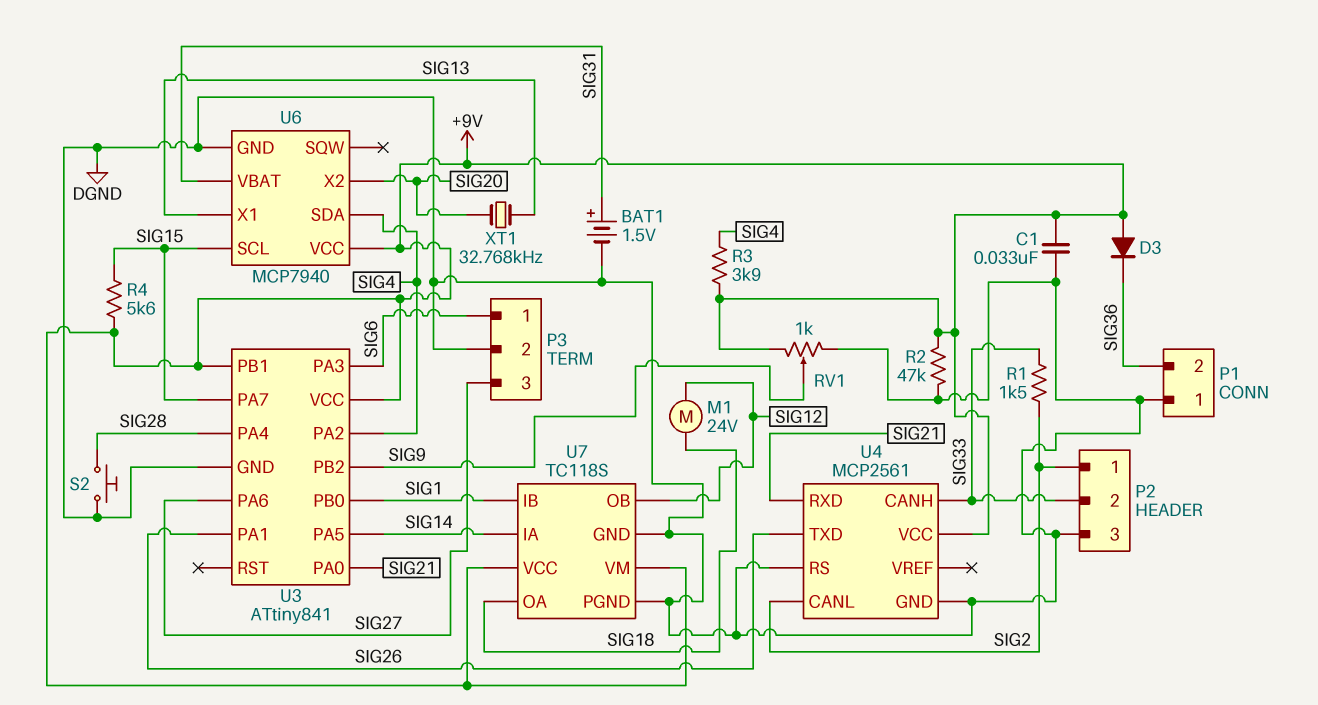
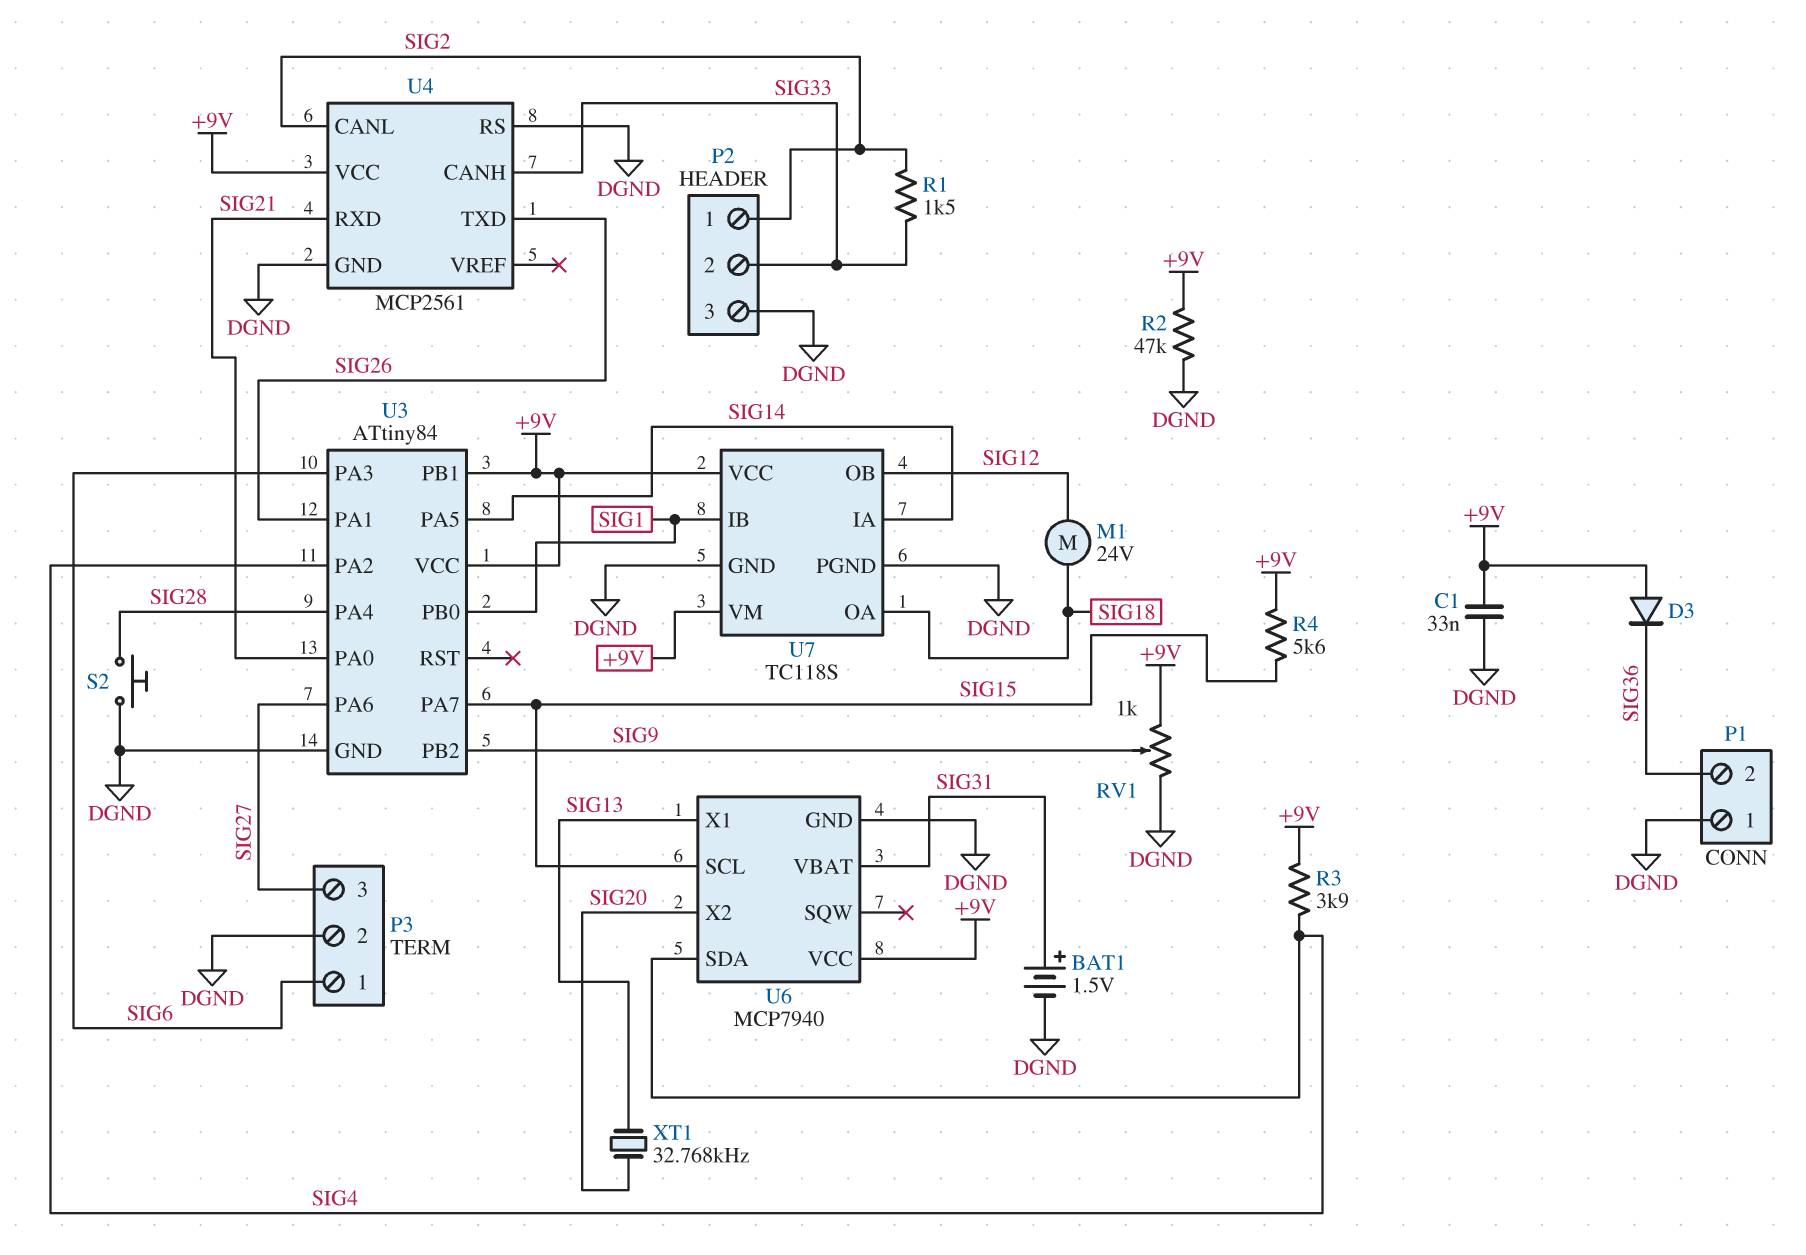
U3: ATtiny841 -> ATtiny84

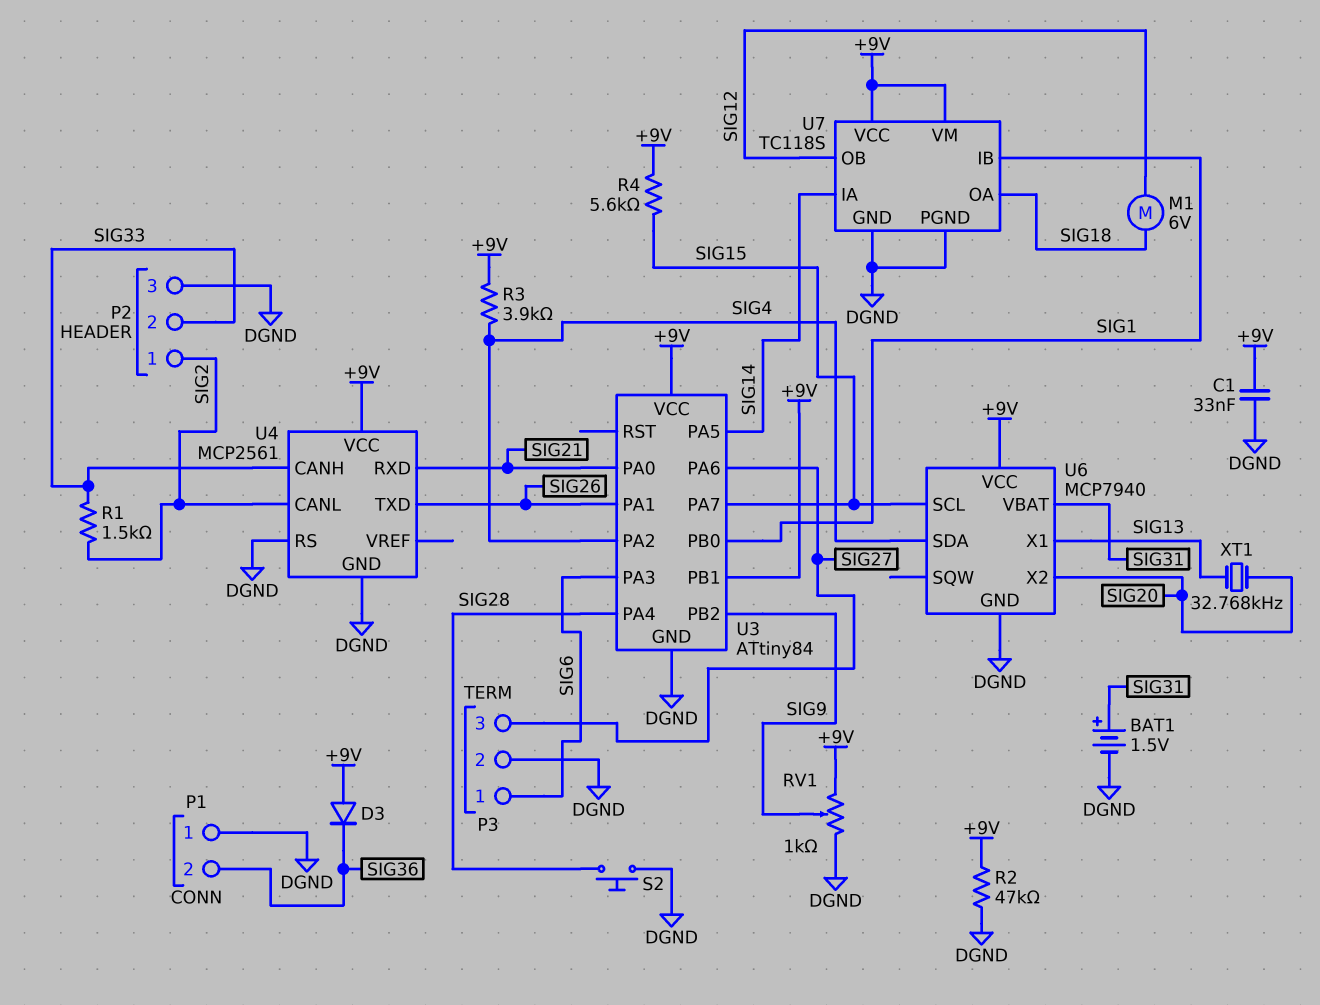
M1: motor 24V (SIG12, SIG18) -> motor 6V (SIG12, SIG18)

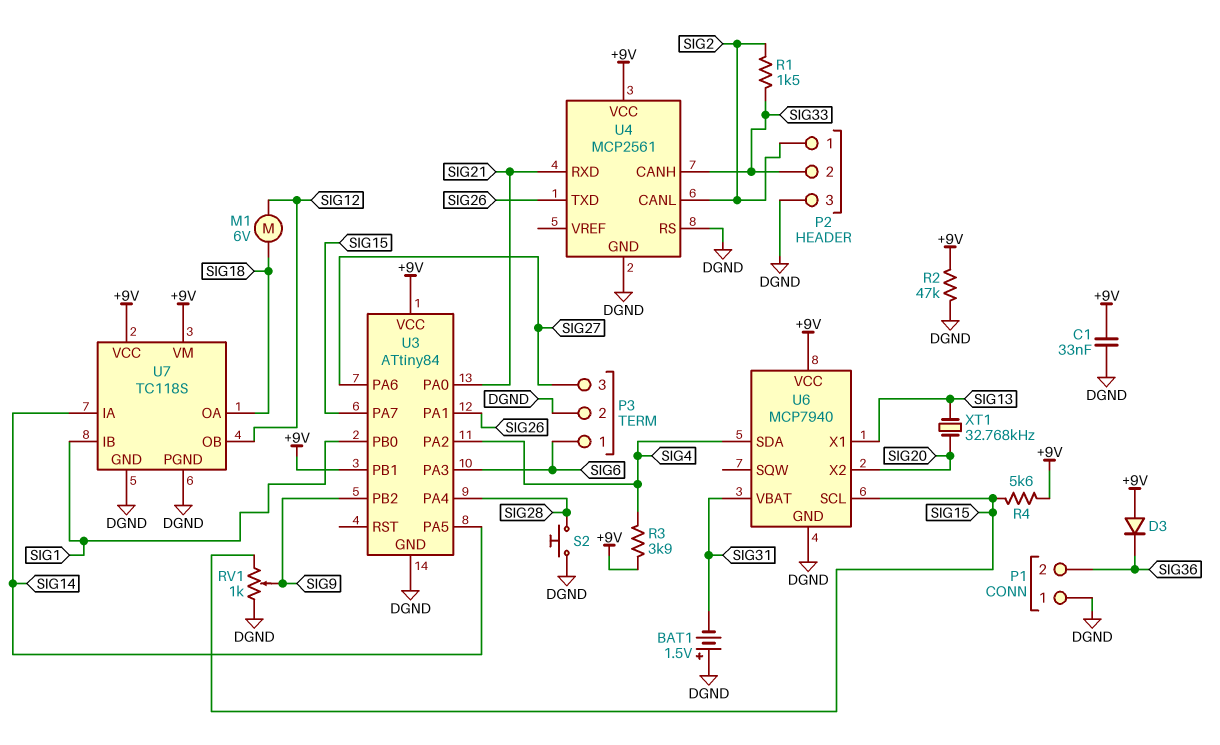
BAT1: 1.5V (plus SIG31, minus DGND) -> 1.5V (plus DGND, minus SIG31)
RV1: 1k (+9V, DGND, wiper SIG9) -> 1k (DGND, SIG15, wiper SIG9)

